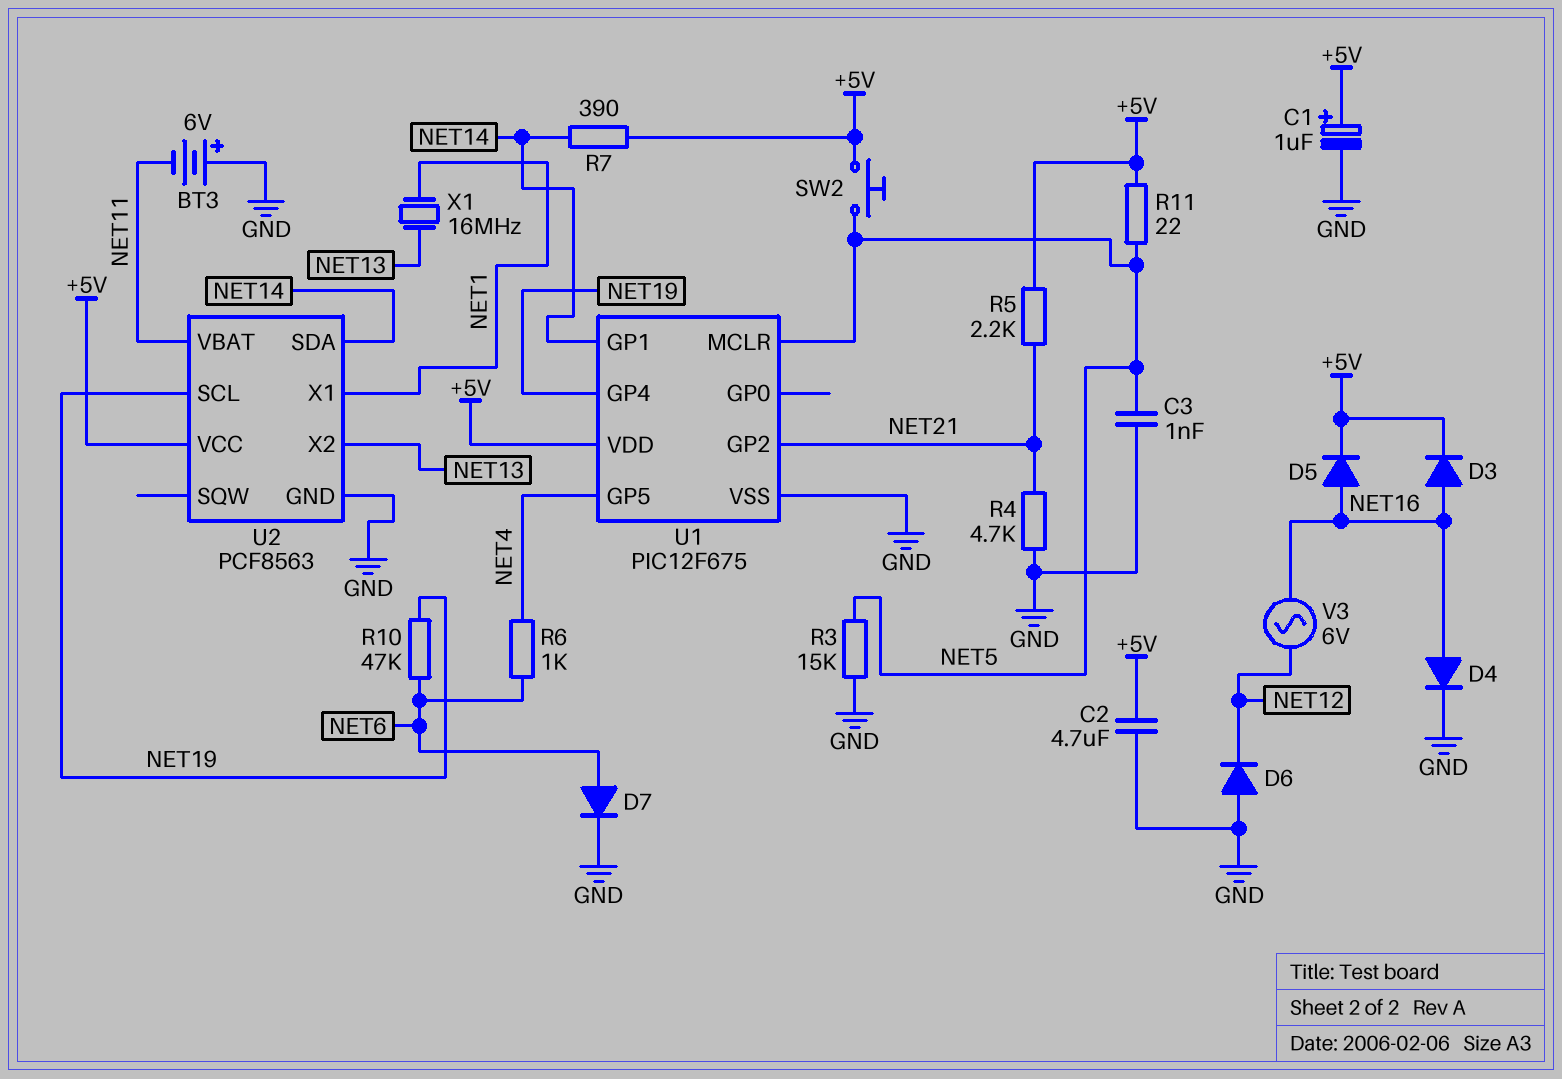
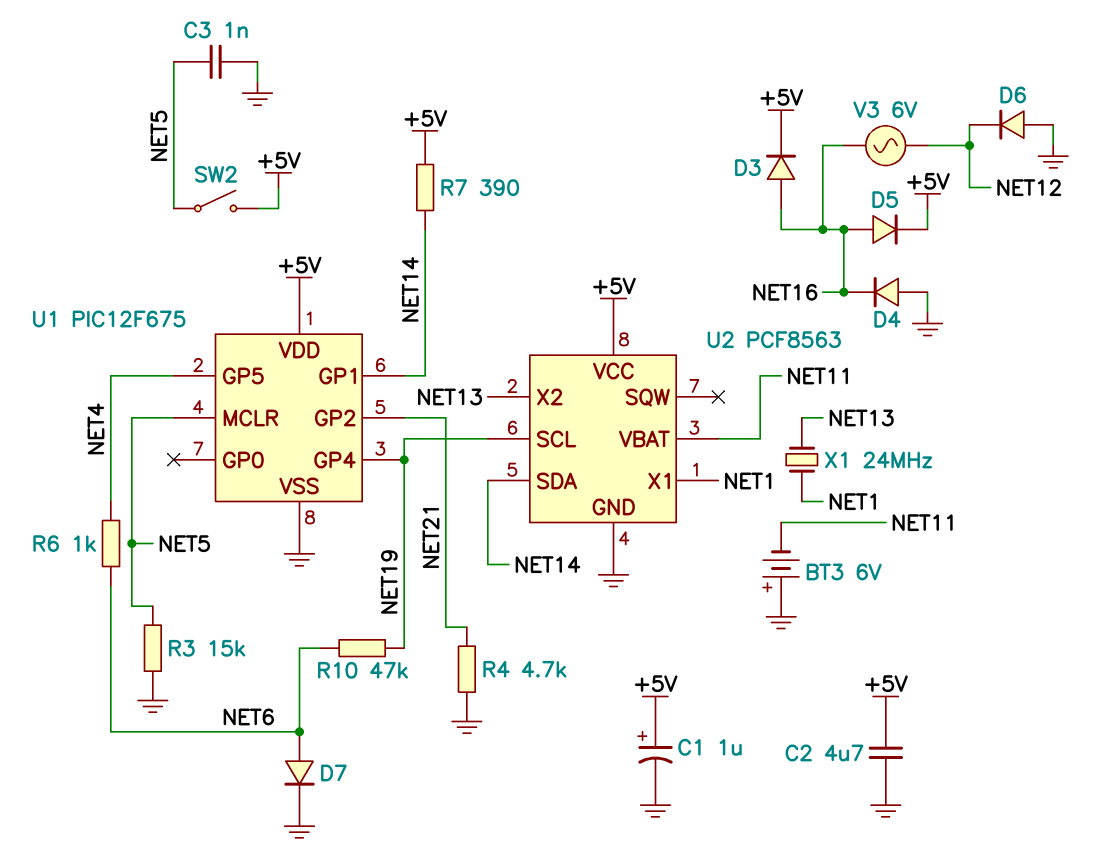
D4: diode (A NET16, K GND) -> diode (A GND, K NET16)
R5: 2.2k (+5V, NET21) -> none
R11: 22 (+5V, NET5) -> none
SW2: button (+5V, NET5) -> switch (+5V, NET5)
X1: 16MHz (NET1, NET13) -> 24MHz (NET1, NET13)

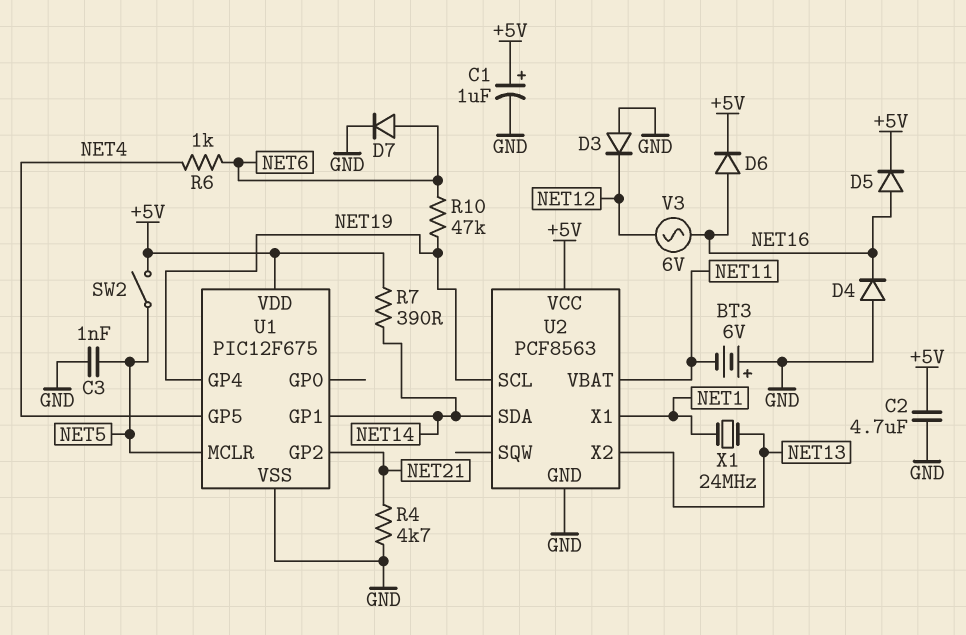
D3: diode (A NET16, K +5V) -> diode (A GND, K NET12)
D6: diode (A GND, K NET12) -> diode (A NET16, K +5V)
R3: 15k (GND, NET5) -> none

